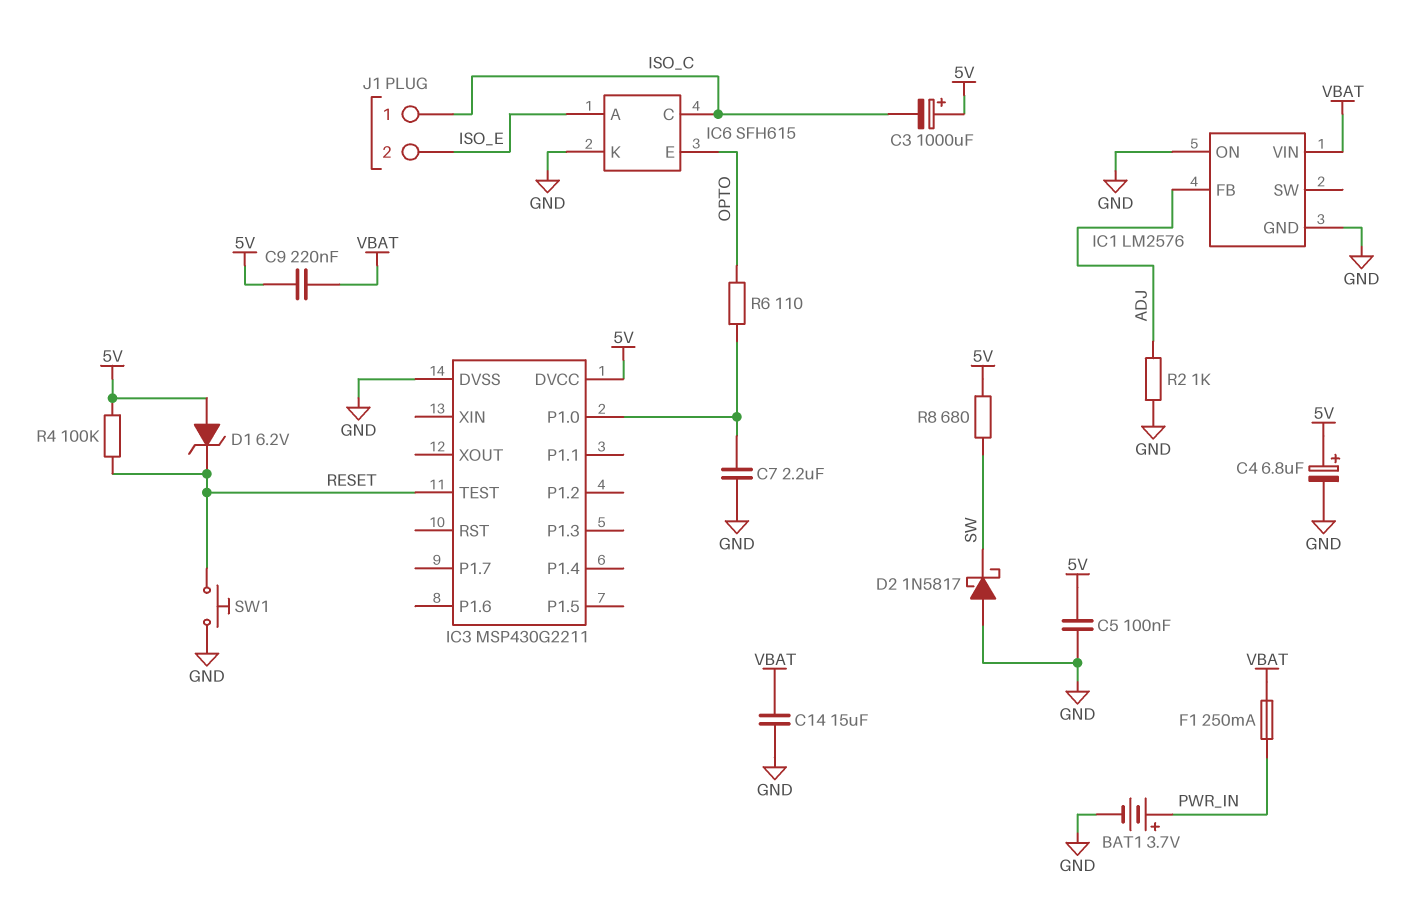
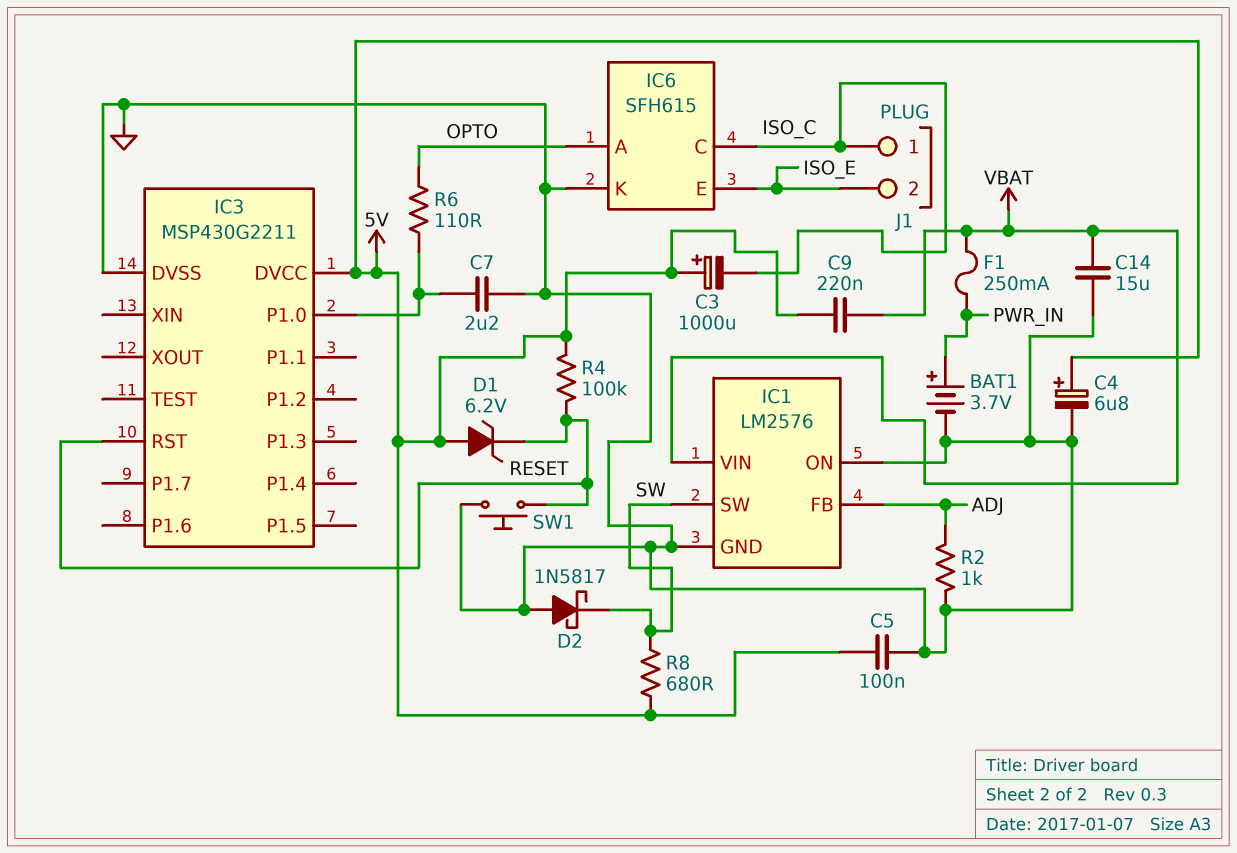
IC1 pin SW: none -> SW
IC3 pin RST: none -> RESET
IC3 pin TEST: RESET -> none
IC6 pin A: ISO_E -> OPTO
IC6 pin E: OPTO -> ISO_E

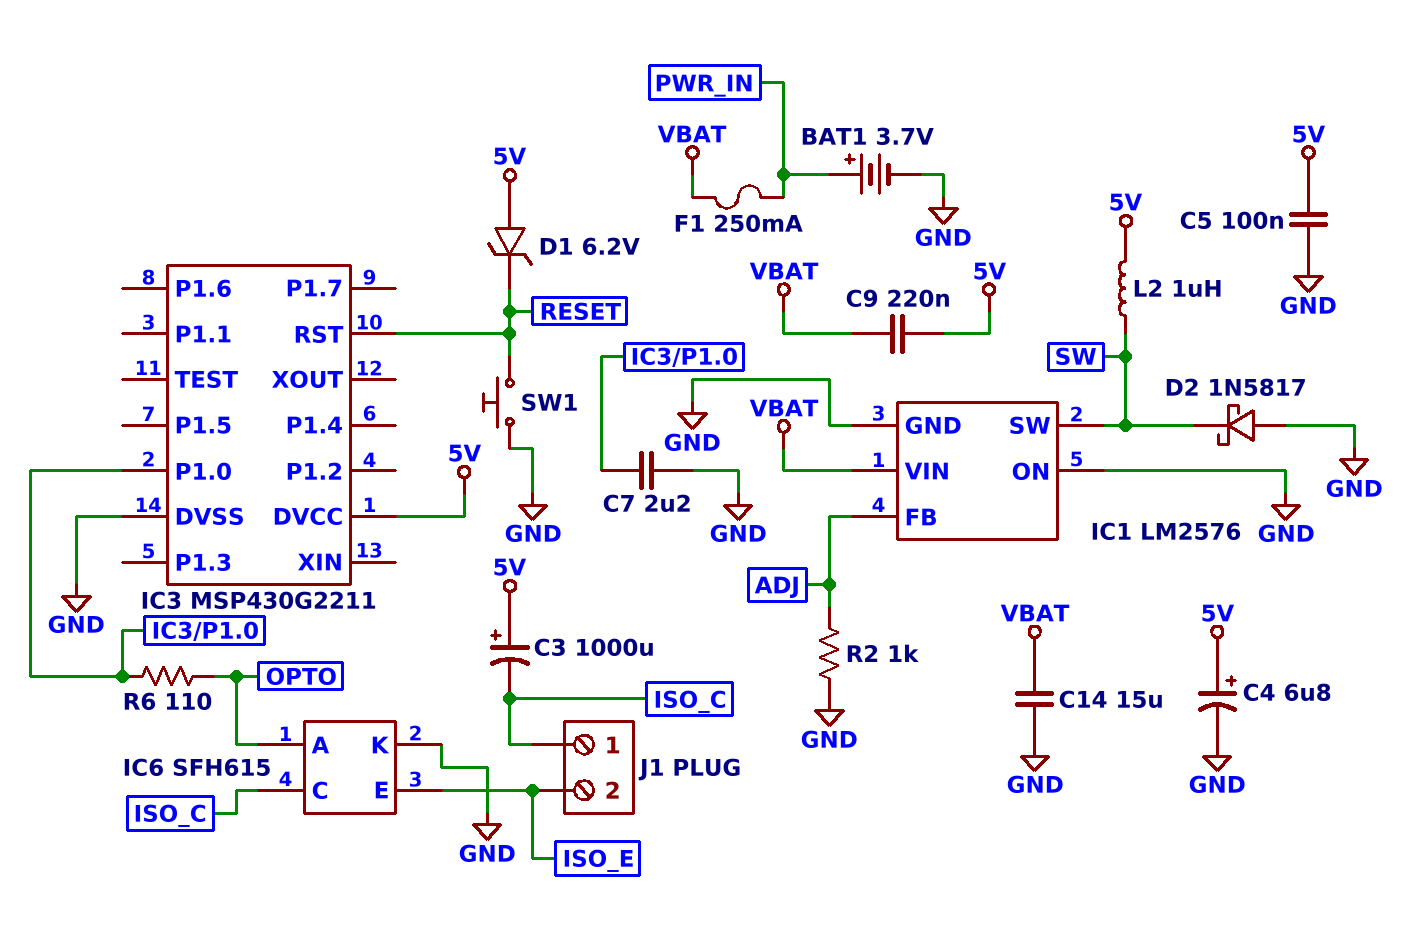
L2: none -> 1uH (5V, SW)
R4: 100k (5V, RESET) -> none
R8: 680 (5V, SW) -> none

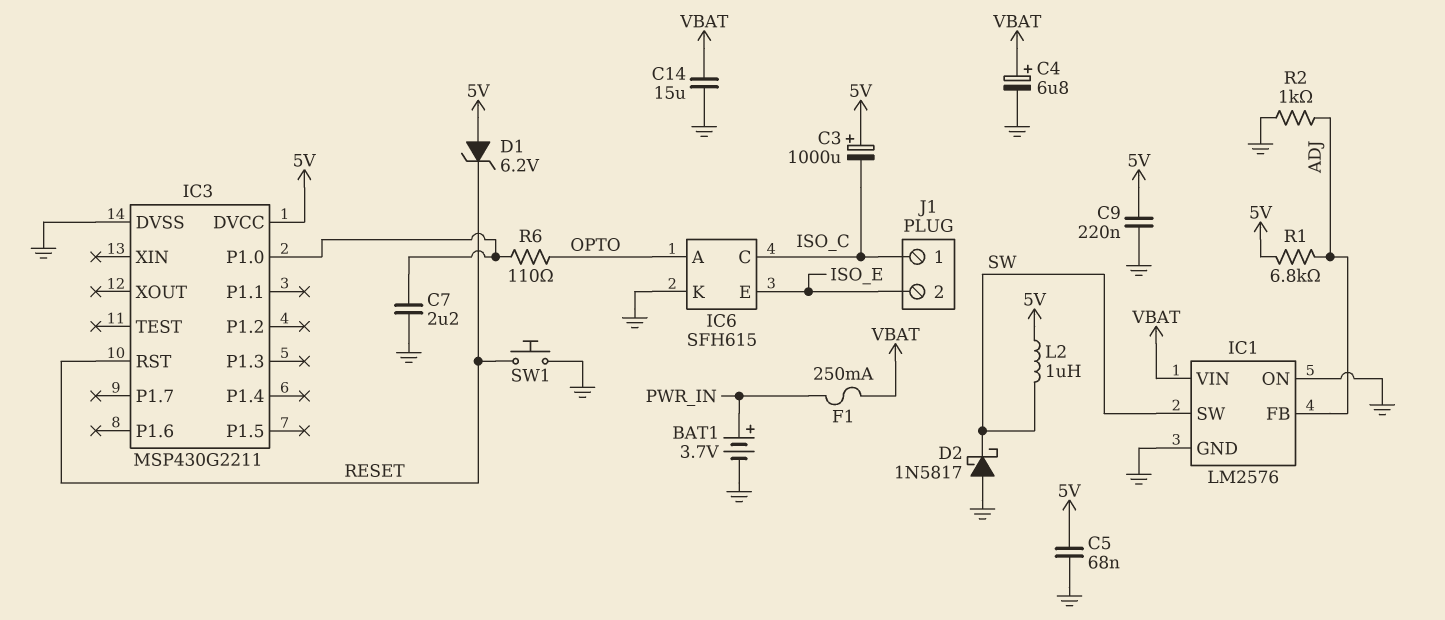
C4: 6.8uF (plus 5V, minus GND) -> 6.8uF (plus VBAT, minus GND)
C5: 100nF (5V, GND) -> 68nF (5V, GND)
C9: 220nF (5V, VBAT) -> 220nF (5V, GND)
R1: none -> 6.8k (5V, ADJ)

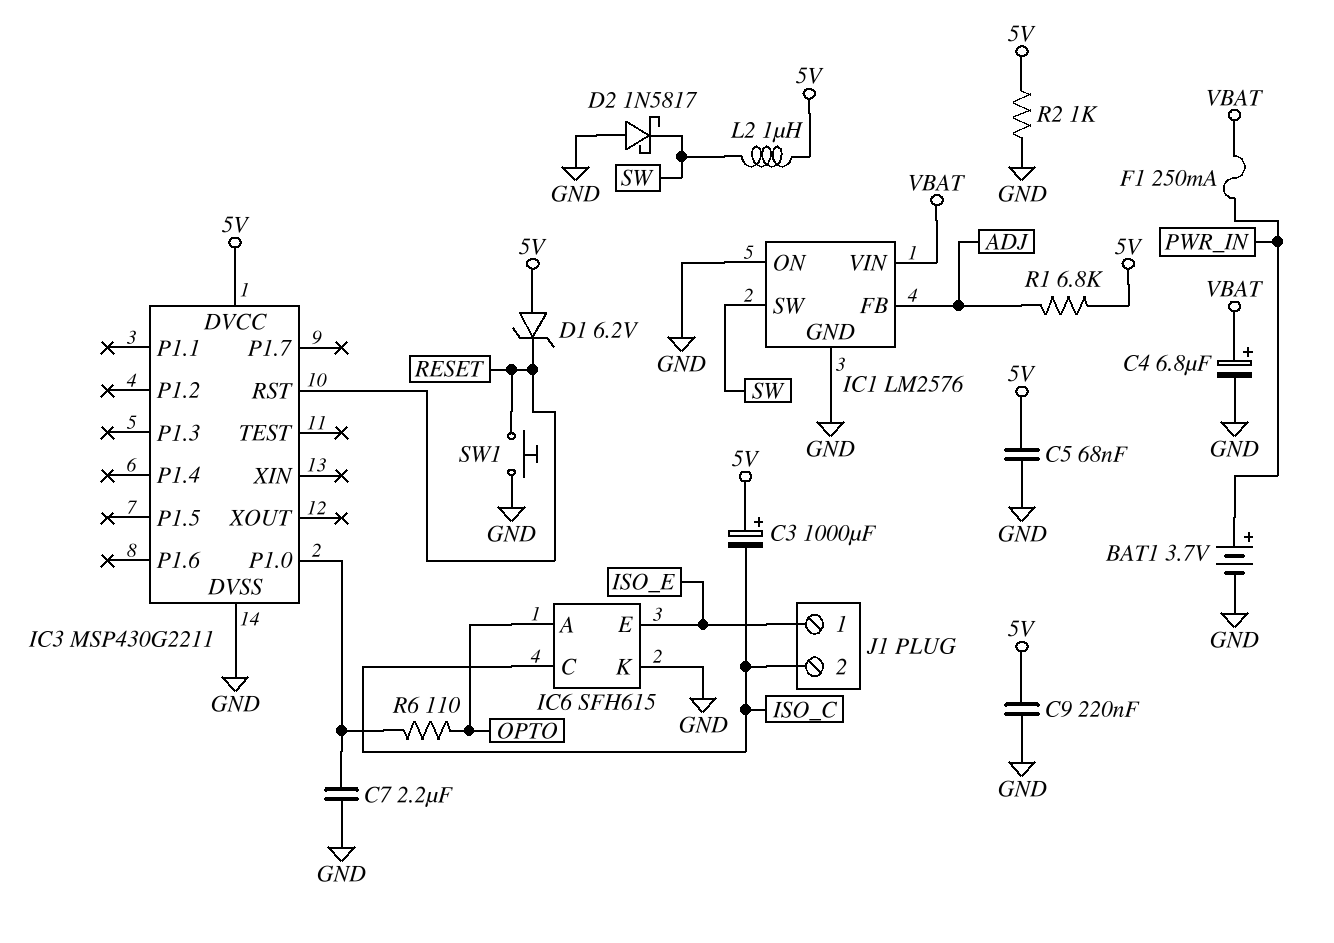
C14: 15uF (GND, VBAT) -> none
J1 pin 1: ISO_C -> ISO_E
J1 pin 2: ISO_E -> ISO_C
R2: 1k (ADJ, GND) -> 1k (5V, GND)

